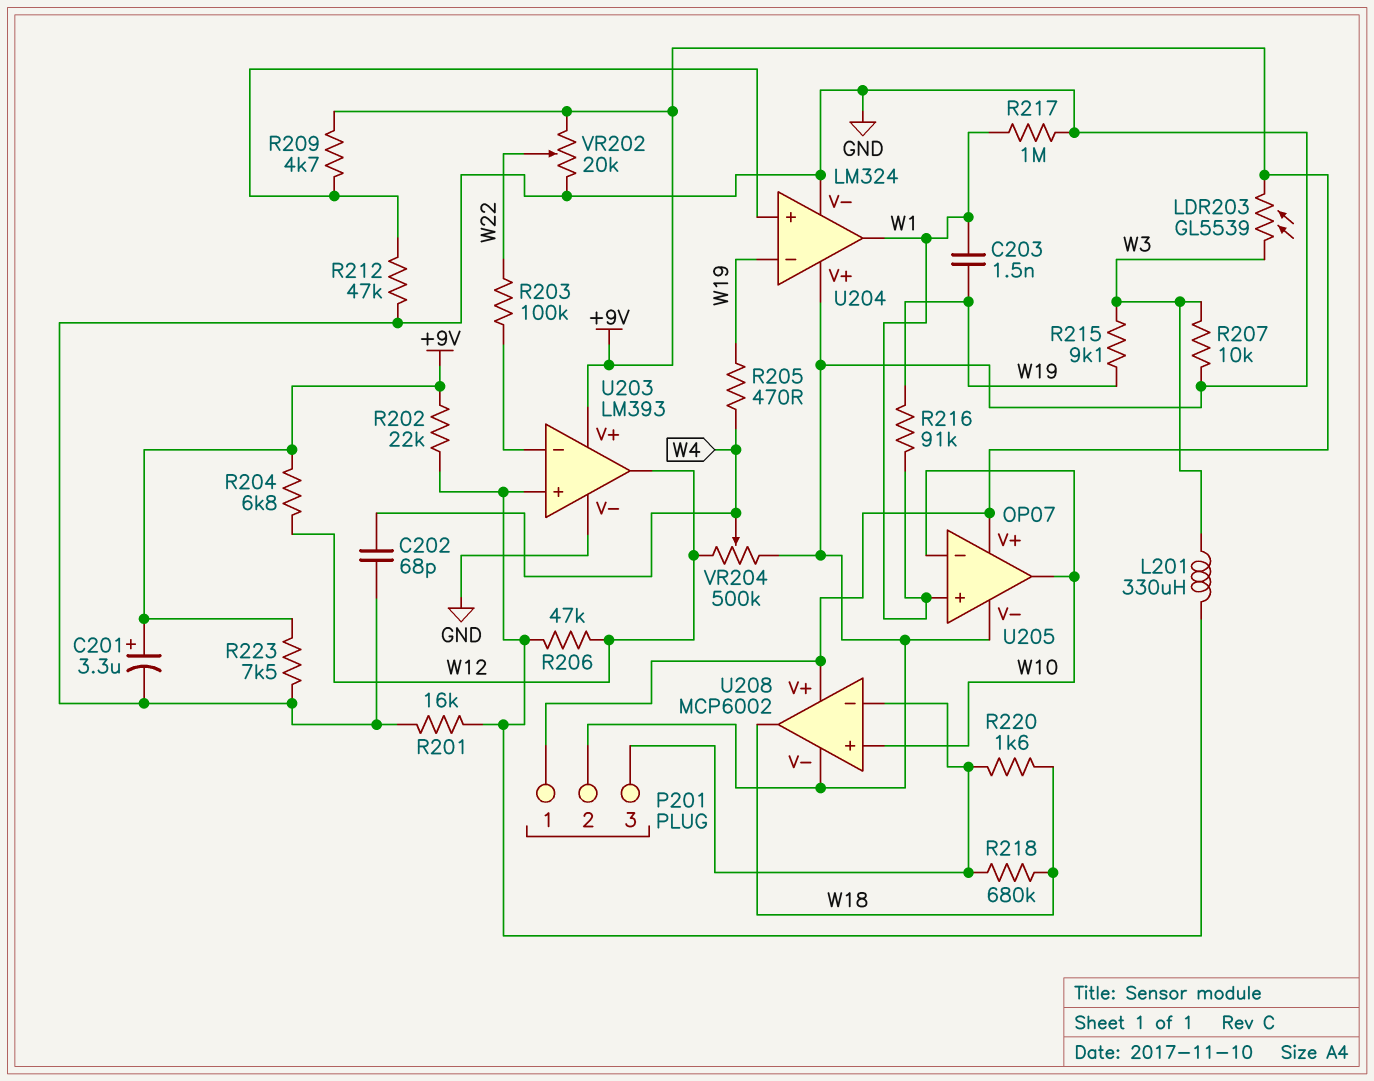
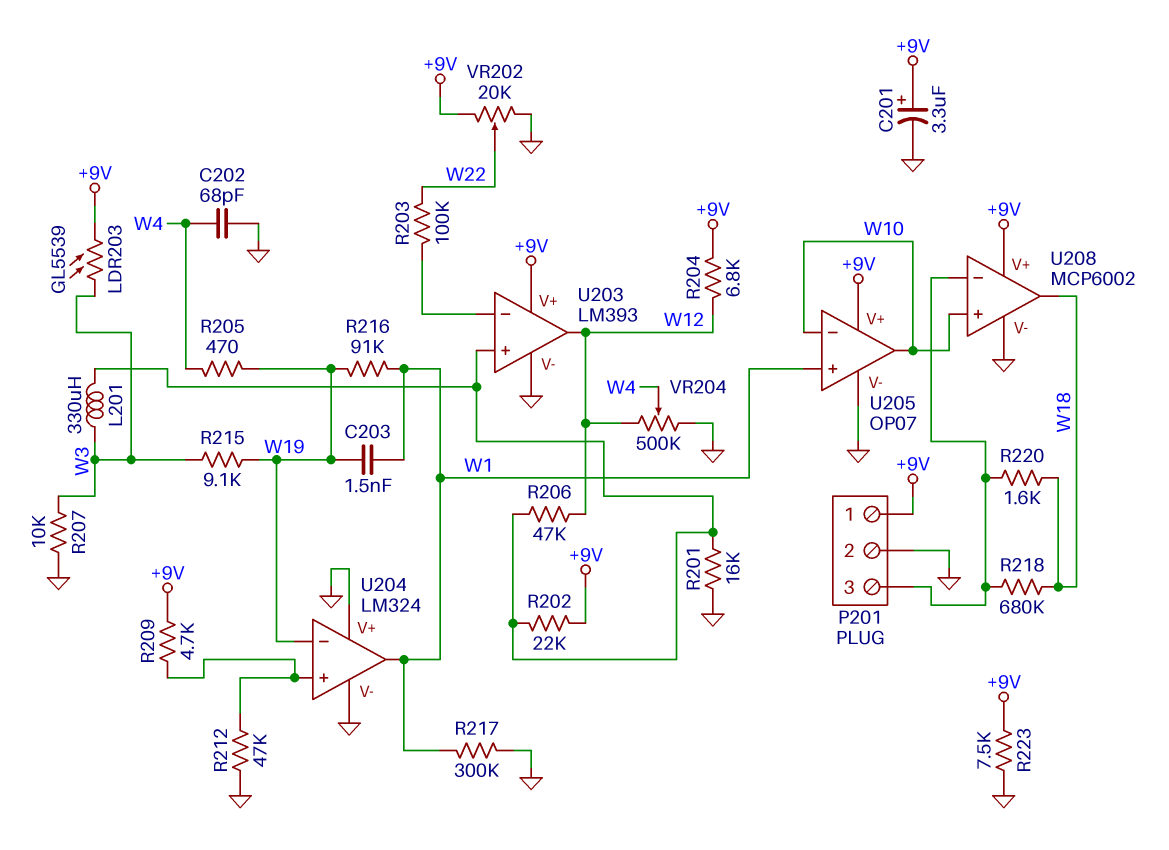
R217: 1M (GND, W1) -> 300k (GND, W1)

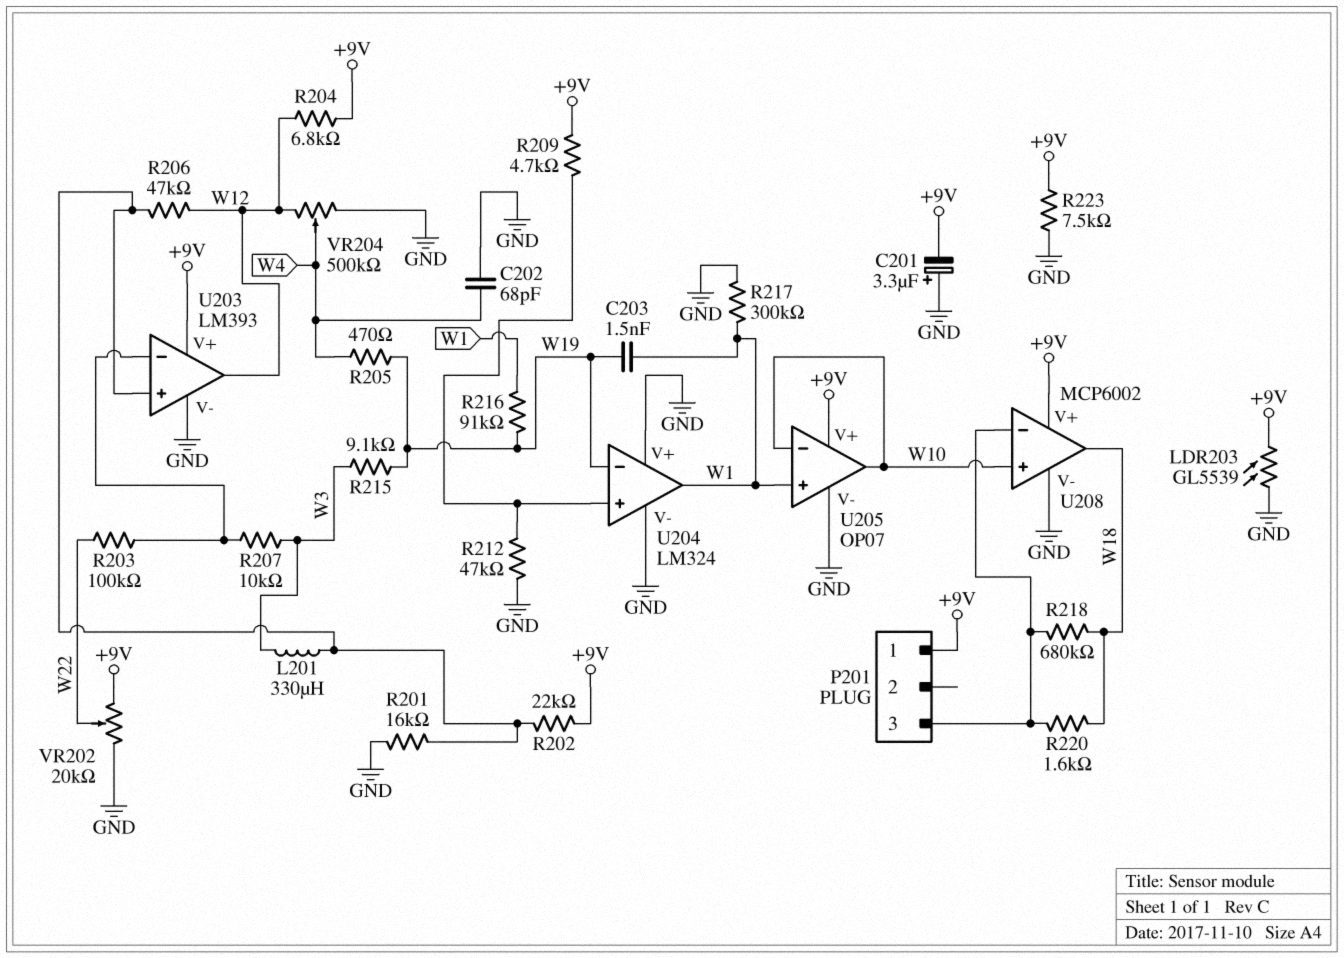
C201: 3.3uF (plus +9V, minus GND) -> 3.3uF (plus GND, minus +9V)
LDR203: GL5539 (+9V, W3) -> GL5539 (+9V, GND)
P201 pin 2: GND -> none
R207: 10k (GND, W3) -> 10k (U203/in-, W3)

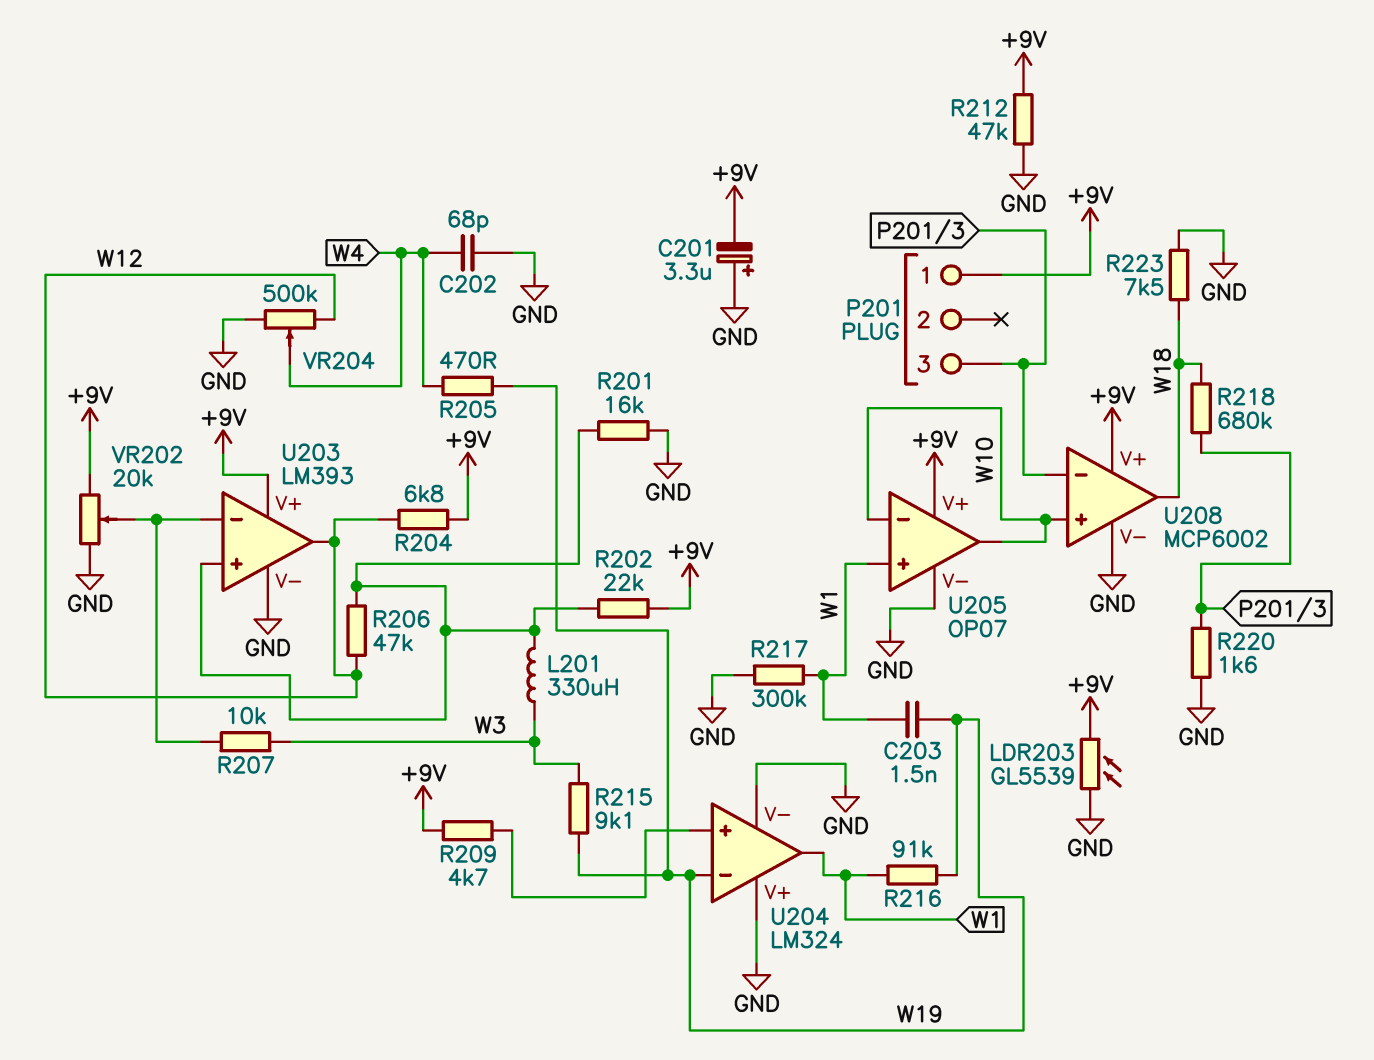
R203: 100k (U203/in-, W22) -> none
R212: 47k (GND, U204/in+) -> 47k (+9V, GND)
R220: 1.6k (P201/3, W18) -> 1.6k (GND, P201/3)
R223: 7.5k (+9V, GND) -> 7.5k (GND, W18)
VR202: 20k (+9V, GND, wiper W22) -> 20k (+9V, GND, wiper U203/in-)

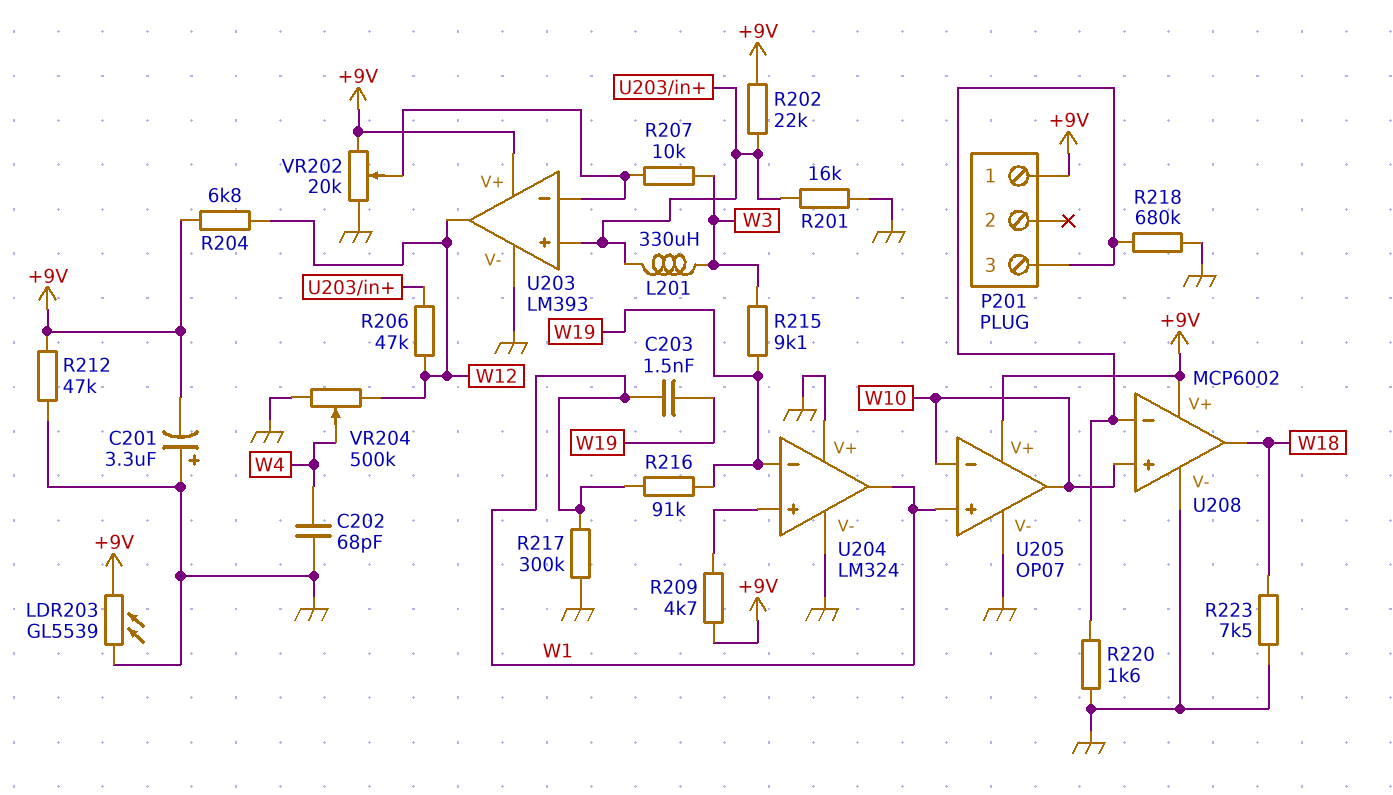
R205: 470 (W4, W19) -> none
R218: 680k (P201/3, W18) -> 680k (GND, P201/3)

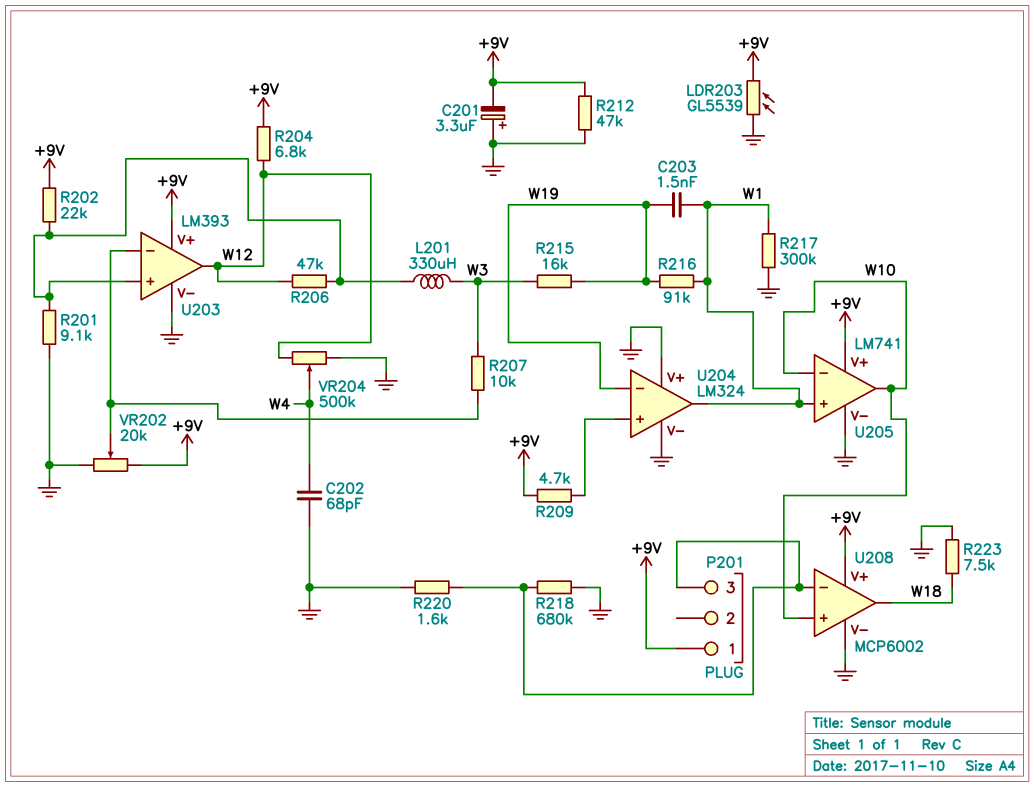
R201: 16k (GND, U203/in+) -> 9.1k (GND, U203/in+)
R215: 9.1k (W3, W19) -> 16k (W3, W19)
U205: OP07 -> LM741

